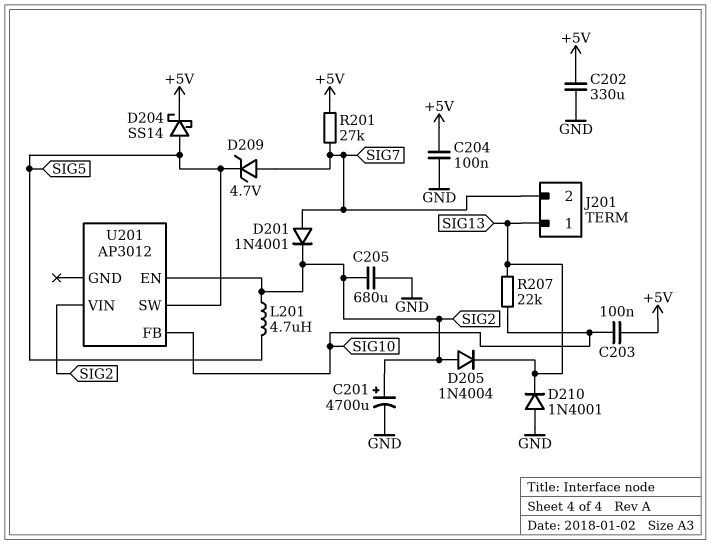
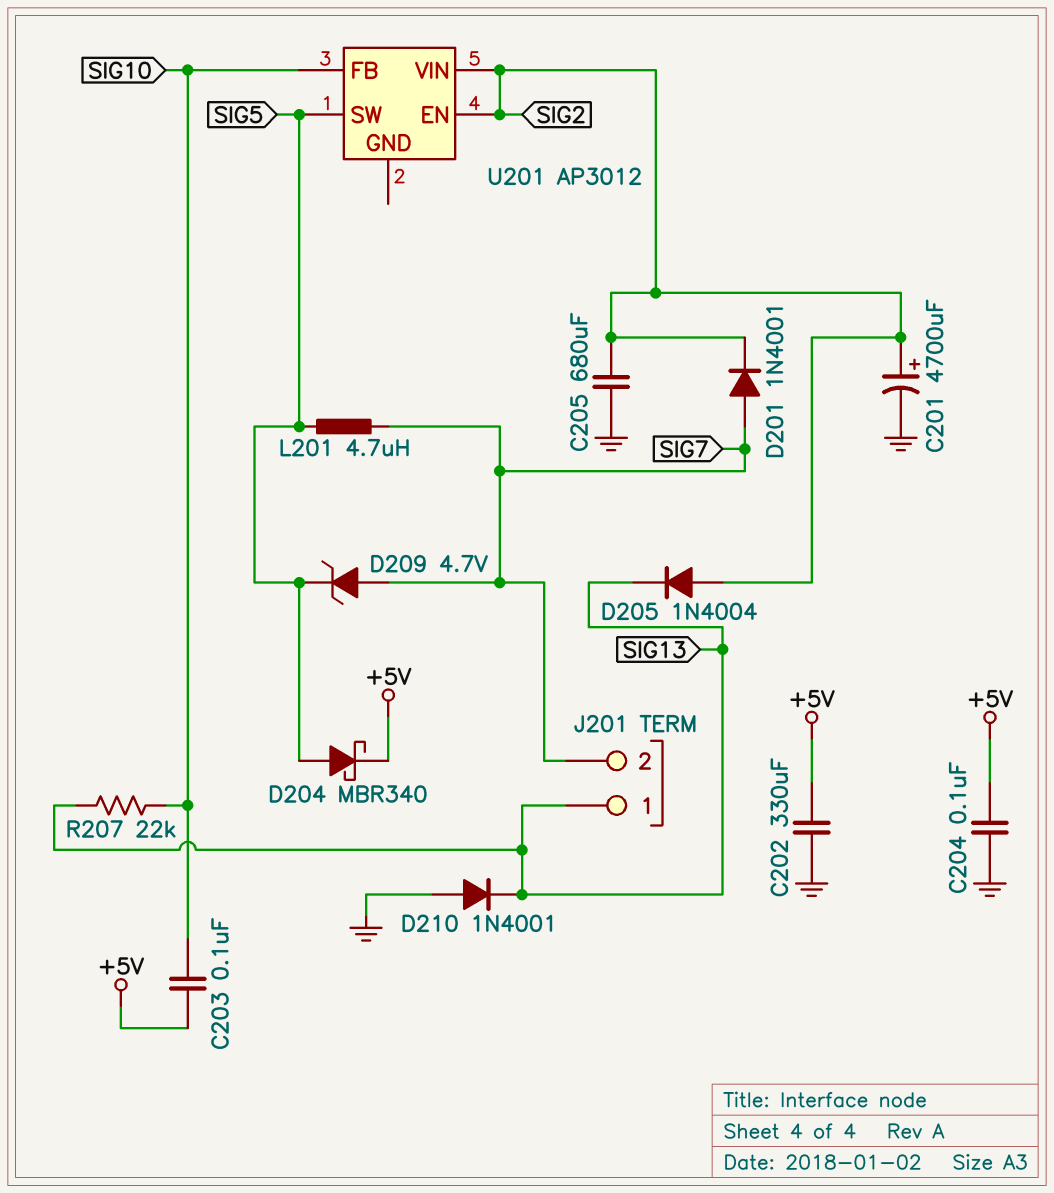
D204: schottky SS14 (A SIG5, K +5V) -> schottky MBR340 (A SIG5, K +5V)
L201: 4.7uH (SIG2, SIG5) -> 4.7uH (SIG5, SIG7)
R201: 27k (+5V, SIG7) -> none

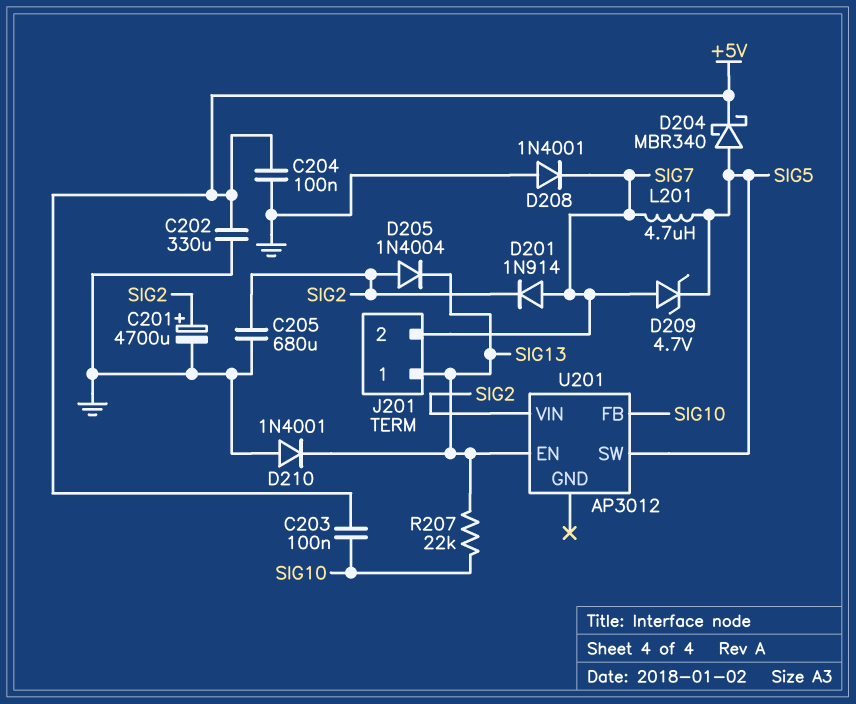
D201: diode 1N4001 (A SIG7, K SIG2) -> diode 1N914 (A SIG7, K SIG2)
D208: none -> diode 1N4001 (A GND, K SIG7)
U201 pin EN: SIG2 -> SIG13

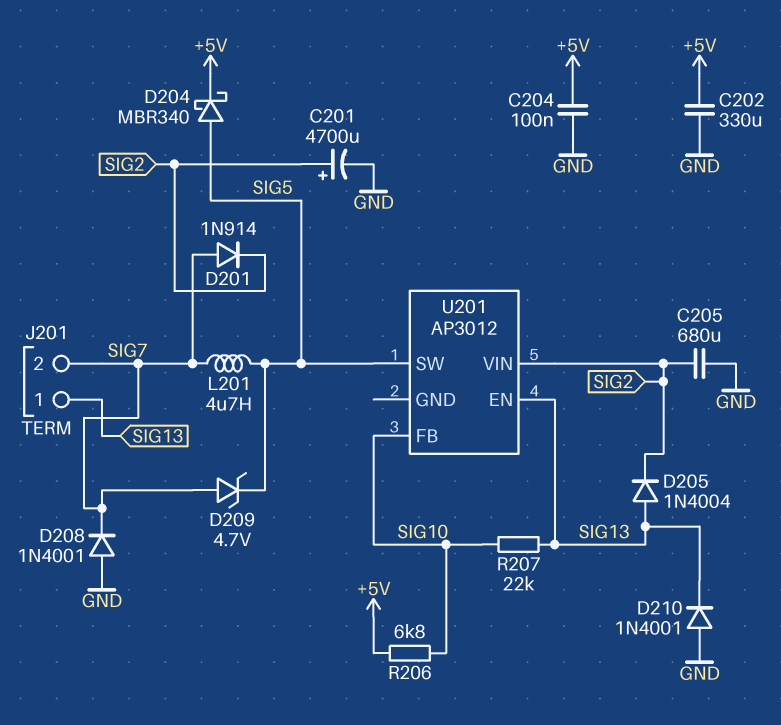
C203: 100nF (+5V, SIG10) -> none
D205: diode 1N4004 (A SIG2, K SIG13) -> diode 1N4004 (A SIG13, K SIG2)
R206: none -> 6.8k (+5V, SIG10)

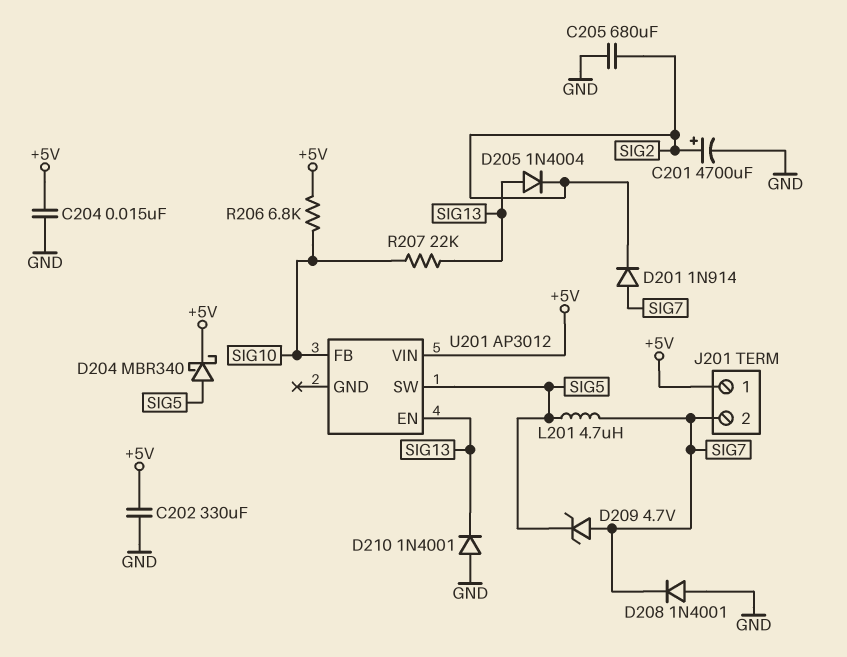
C204: 100nF (+5V, GND) -> 15nF (+5V, GND)
J201 pin 1: SIG13 -> +5V
U201 pin VIN: SIG2 -> +5V

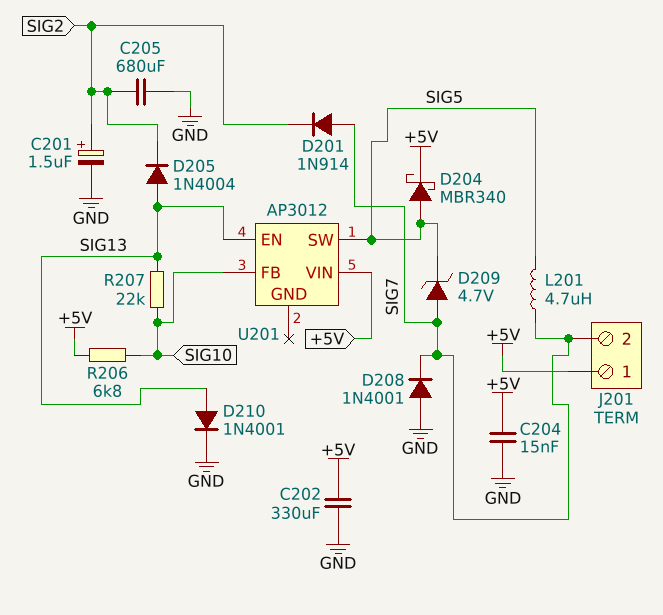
C201: 4700uF (plus SIG2, minus GND) -> 1.5uF (plus SIG2, minus GND)
D210: diode 1N4001 (A GND, K SIG13) -> diode 1N4001 (A SIG13, K GND)

